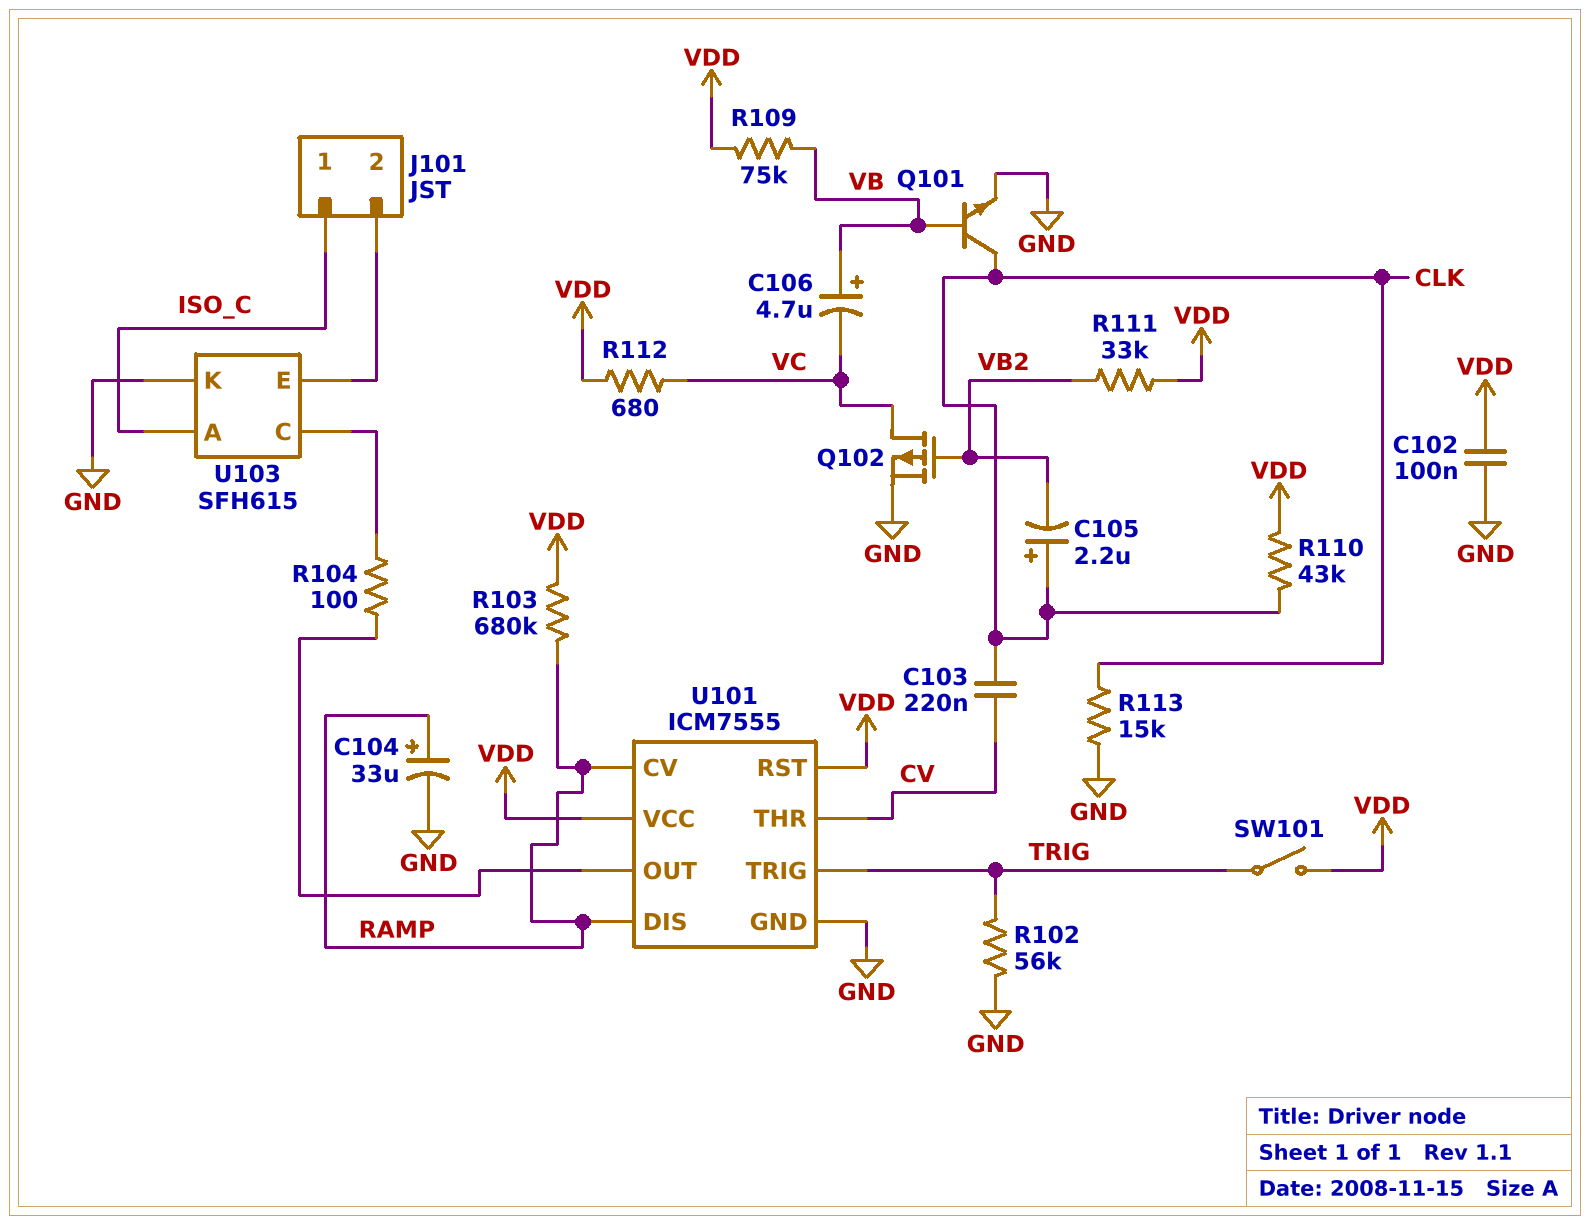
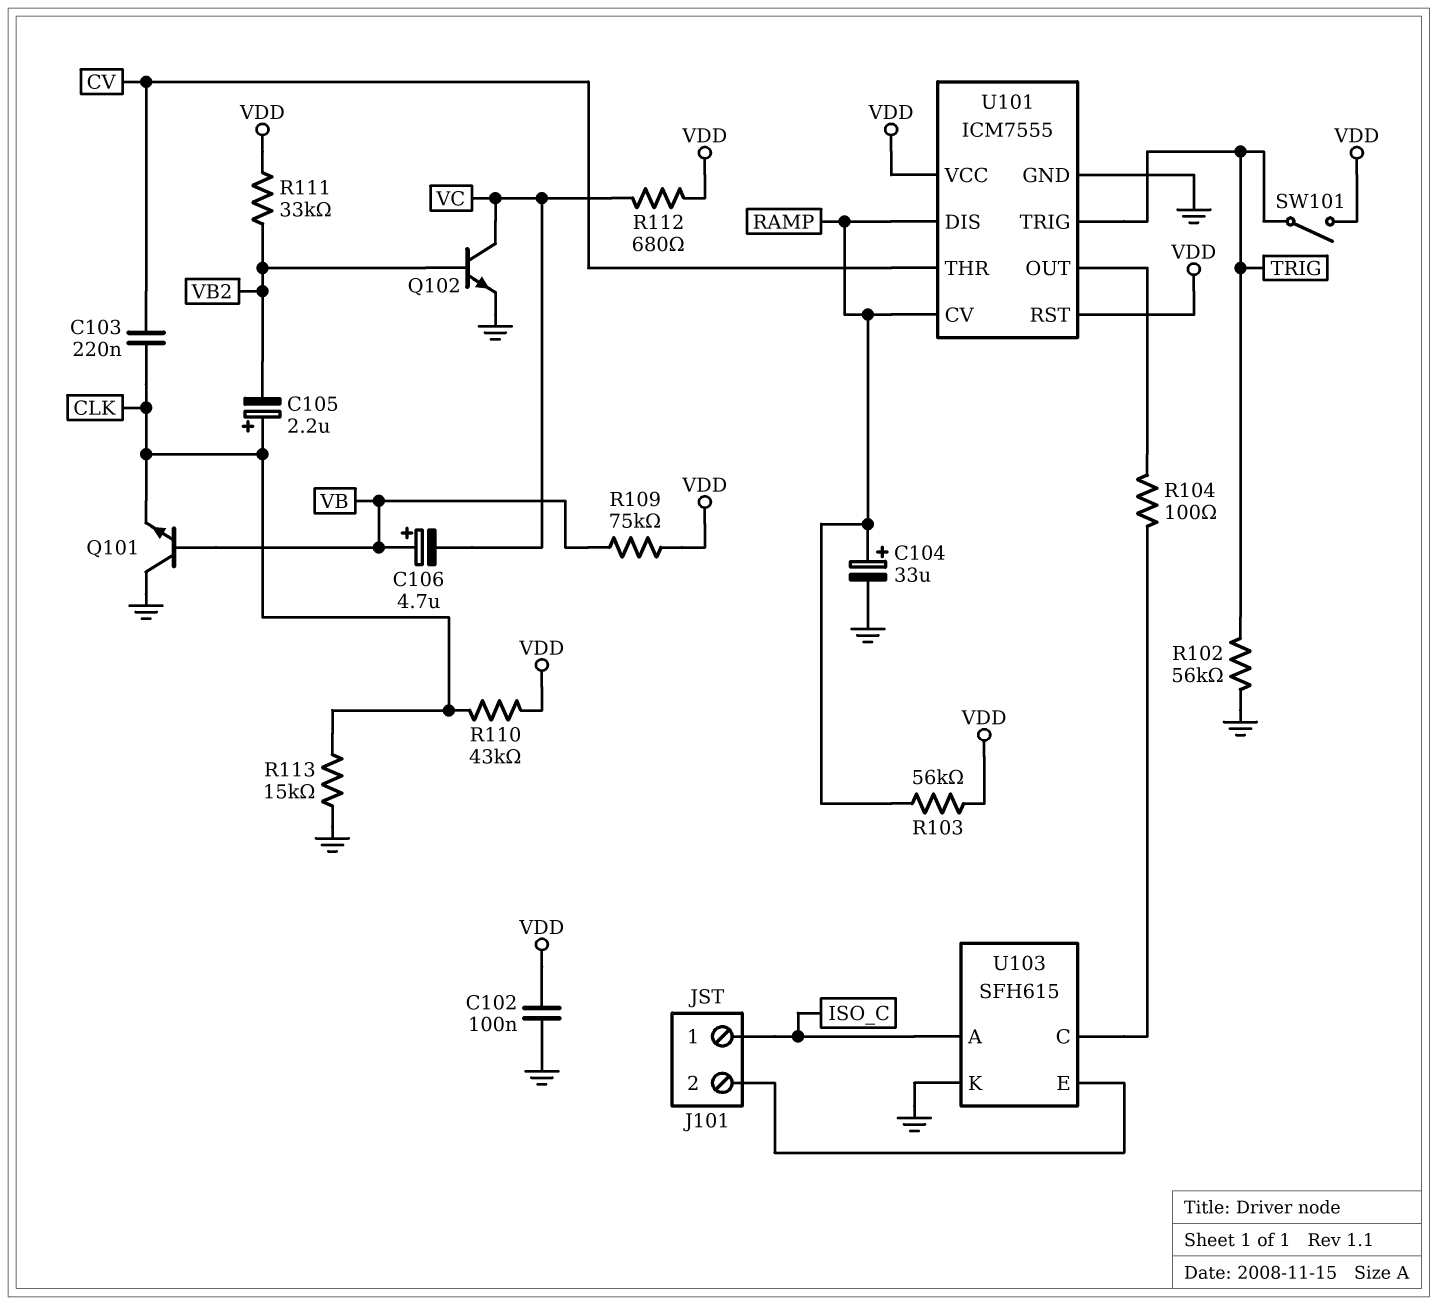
Q101: NPN (B VB, C CLK, E GND) -> NPN (B VB, C GND, E CLK)
Q102: PMOS (G VB2, D VC, S GND) -> NPN (B VB2, C VC, E GND)
R103: 680k (RAMP, VDD) -> 56k (RAMP, VDD)

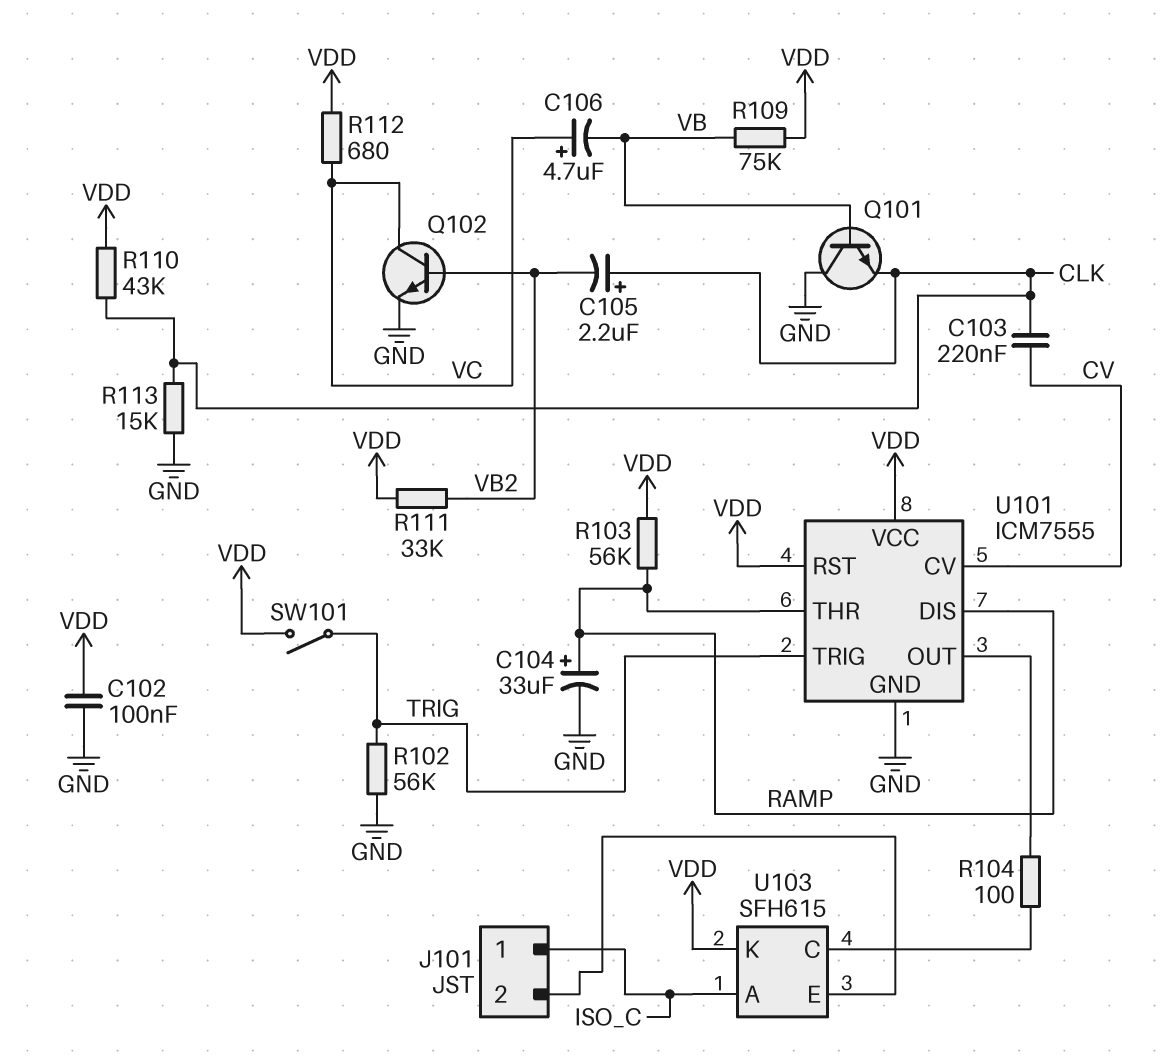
C106: 4.7uF (plus VB, minus VC) -> 4.7uF (plus VC, minus VB)
U101 pin CV: RAMP -> CV
U101 pin THR: CV -> RAMP
U103 pin K: GND -> VDD

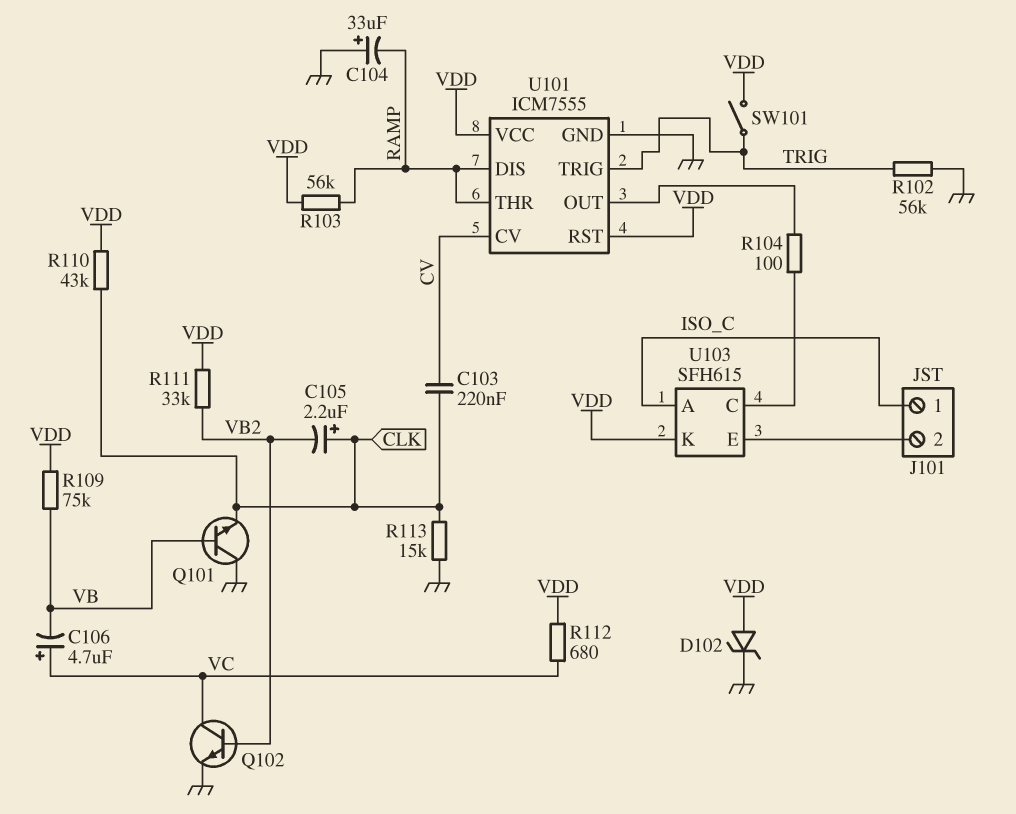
C102: 100nF (GND, VDD) -> none
C104: 33uF (plus RAMP, minus GND) -> 33uF (plus GND, minus RAMP)
D102: none -> zener (A VDD, K GND)

